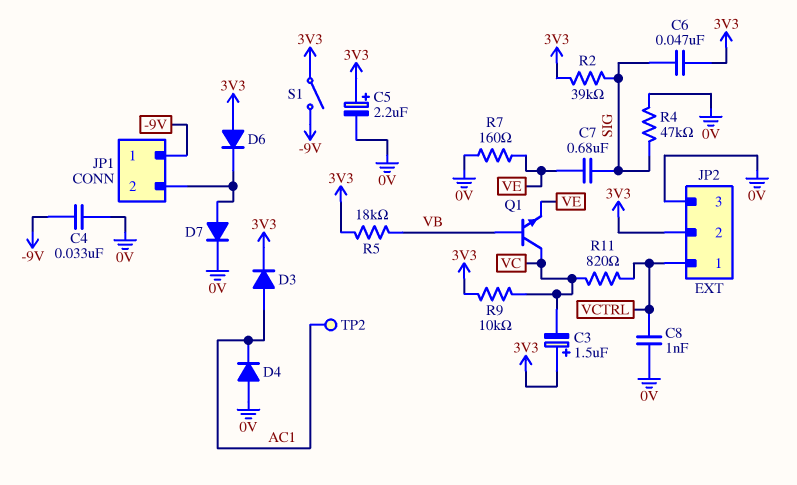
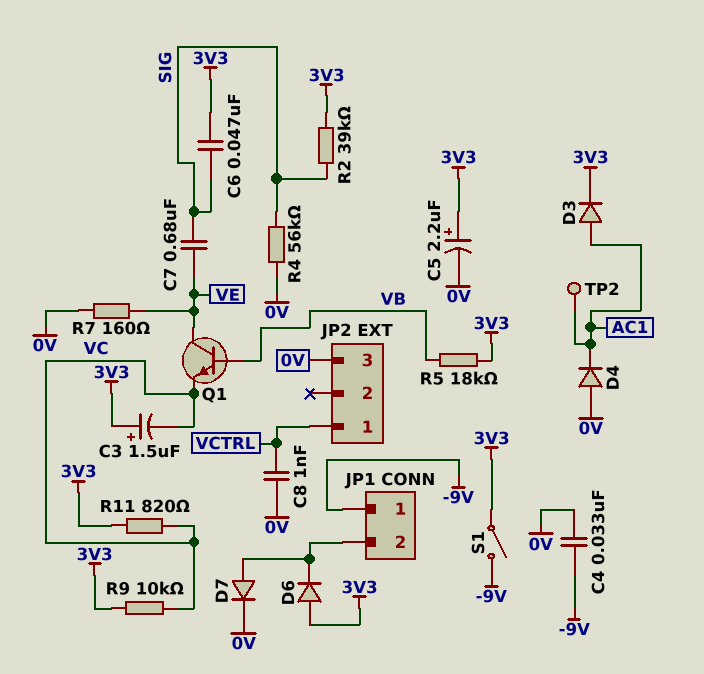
JP2 pin 2: 3V3 -> none
Q1: NPN (B VB, C VC, E VE) -> NPN (B VB, C VE, E VC)
R4: 47k (0V, SIG) -> 56k (0V, SIG)
R11: 820 (VC, VCTRL) -> 820 (3V3, VC)

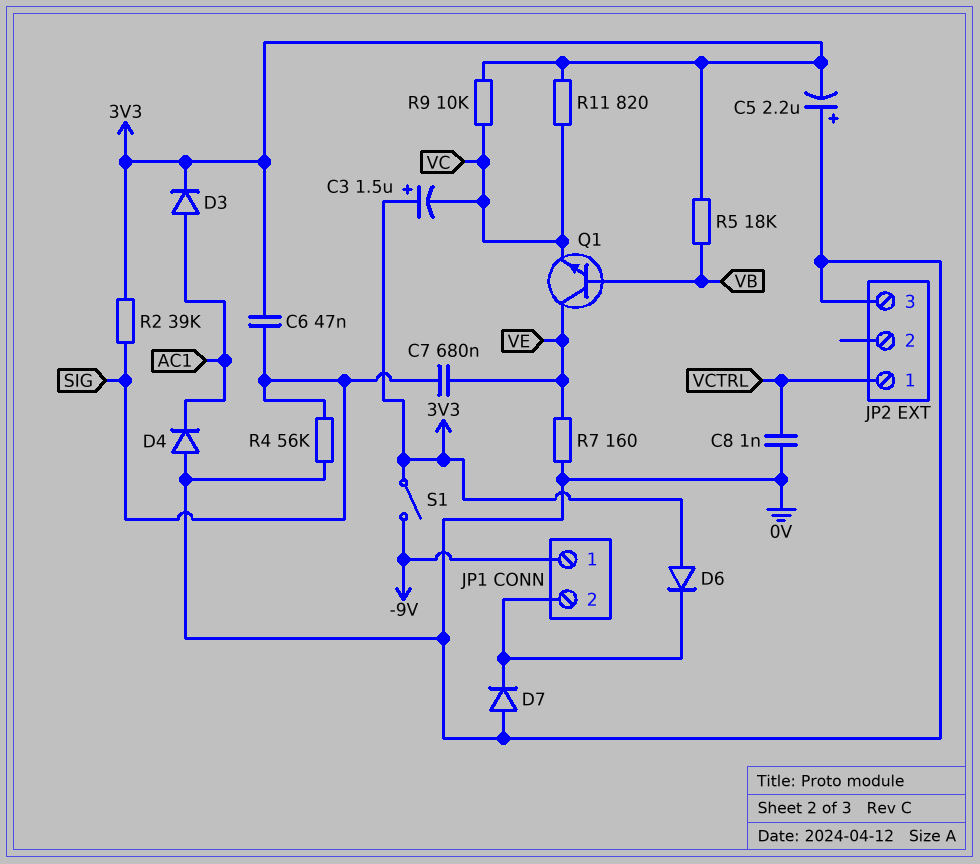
C4: 33nF (-9V, 0V) -> none
C5: 2.2uF (plus 3V3, minus 0V) -> 2.2uF (plus 0V, minus 3V3)
D7: diode (A JP1/2, K 0V) -> diode (A 0V, K JP1/2)
TP2: test point (AC1) -> none

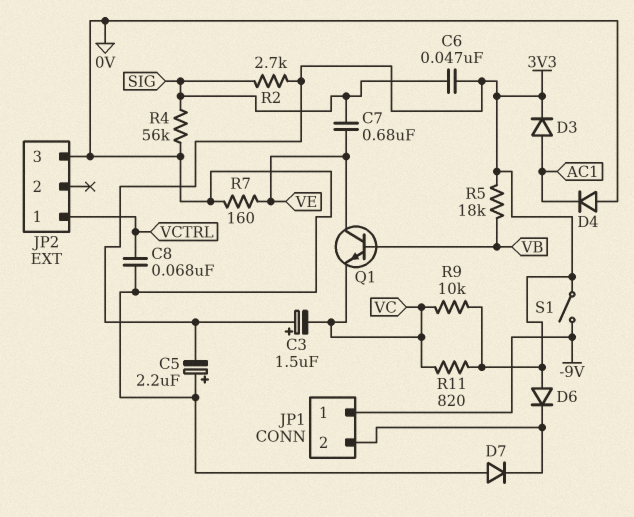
C8: 1nF (0V, VCTRL) -> 68nF (0V, VCTRL)
R2: 39k (3V3, SIG) -> 2.7k (3V3, SIG)

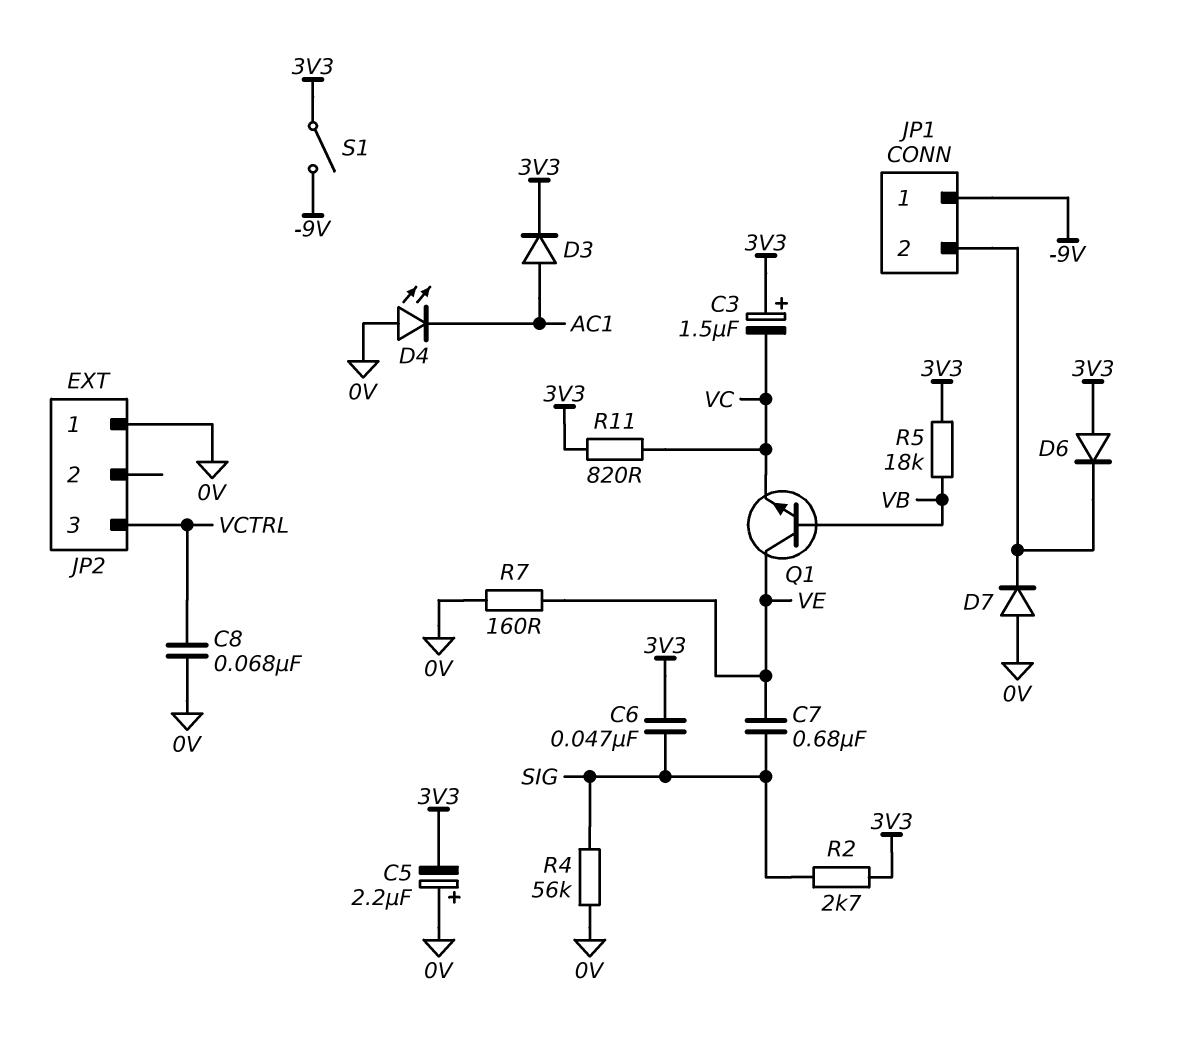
D4: diode (A 0V, K AC1) -> LED (A 0V, K AC1)
JP2 pin 1: VCTRL -> 0V
JP2 pin 3: 0V -> VCTRL
R9: 10k (3V3, VC) -> none

